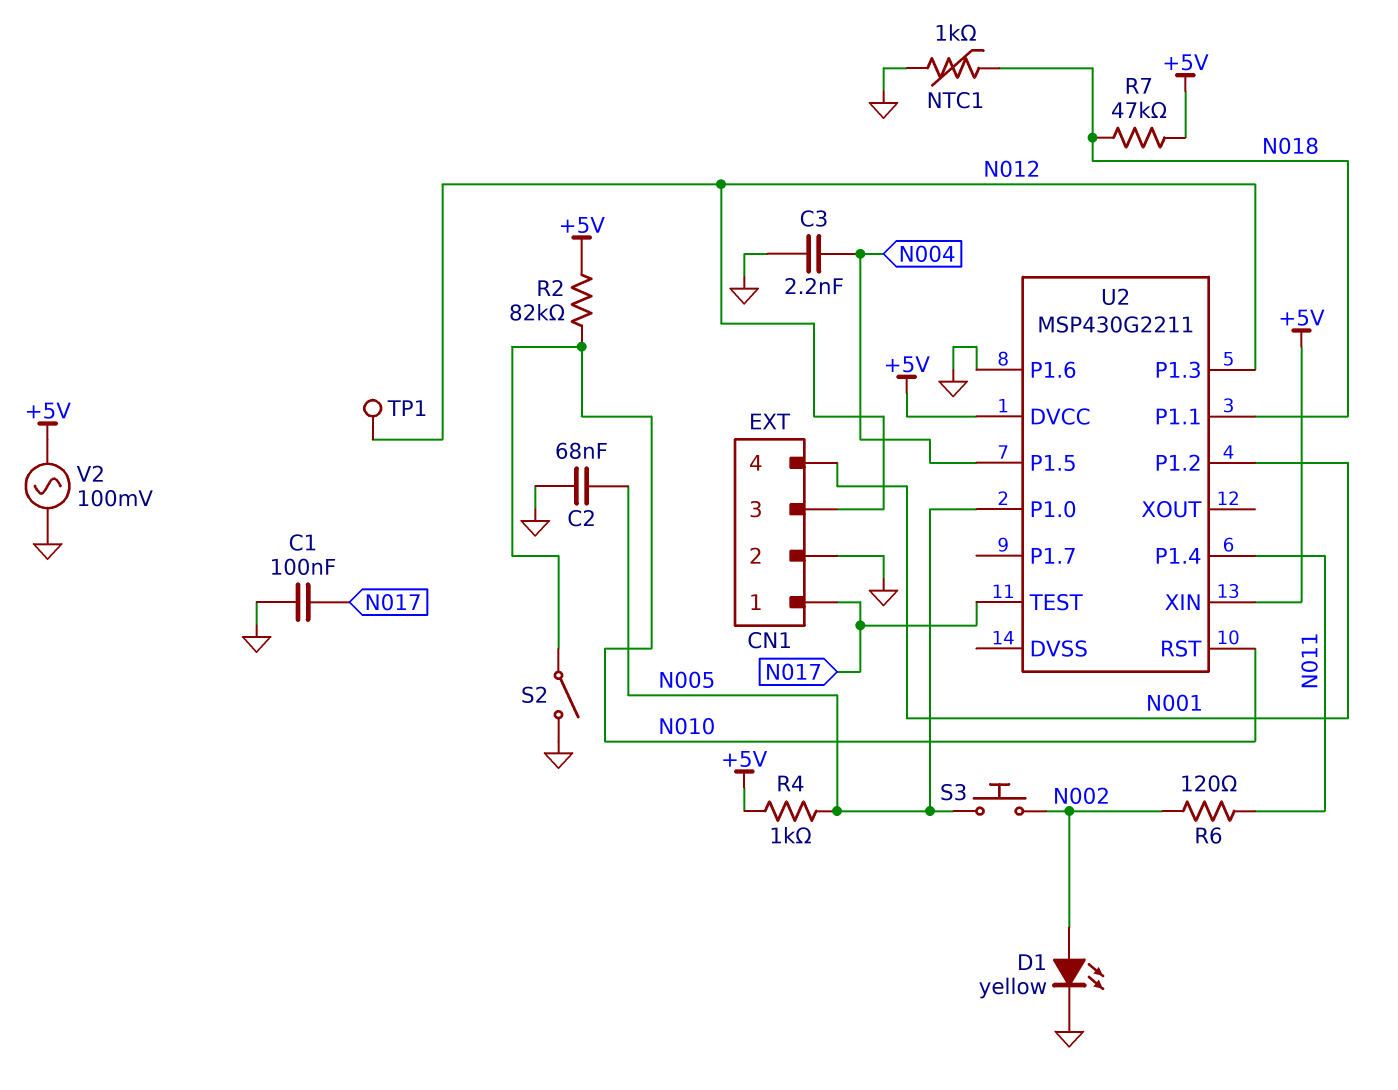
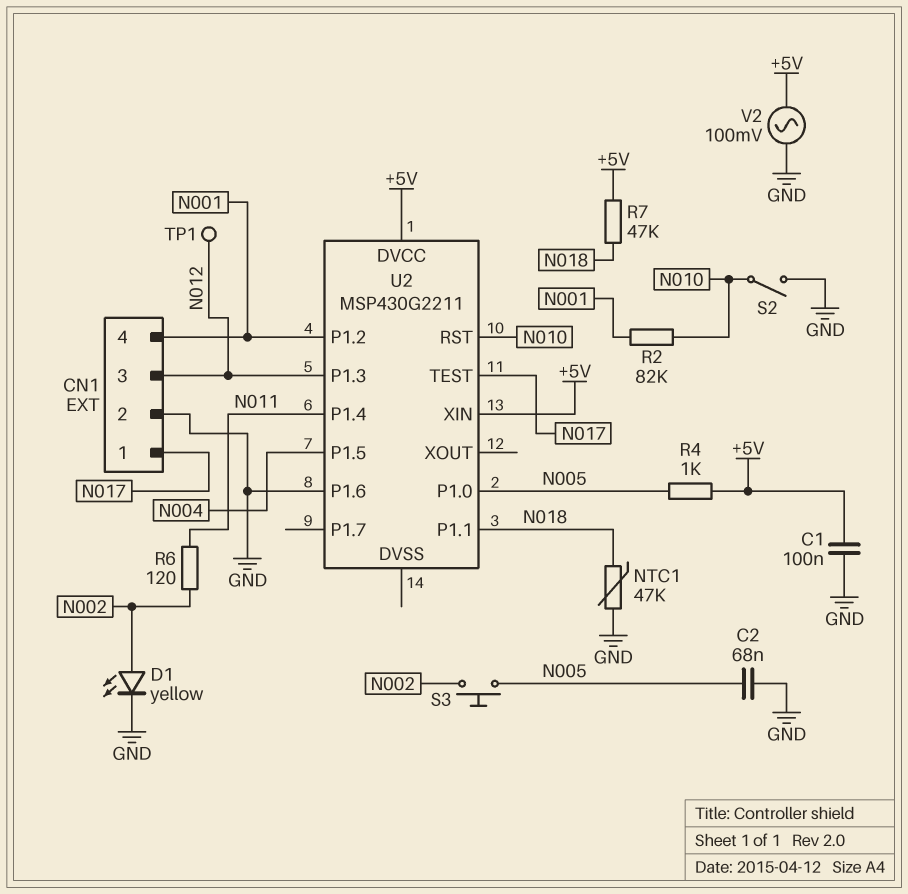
C1: 100nF (GND, N017) -> 100nF (+5V, GND)
C3: 2.2nF (GND, N004) -> none
NTC1: 1k (GND, N018) -> 47k (GND, N018)
R2: 82k (+5V, N010) -> 82k (N001, N010)

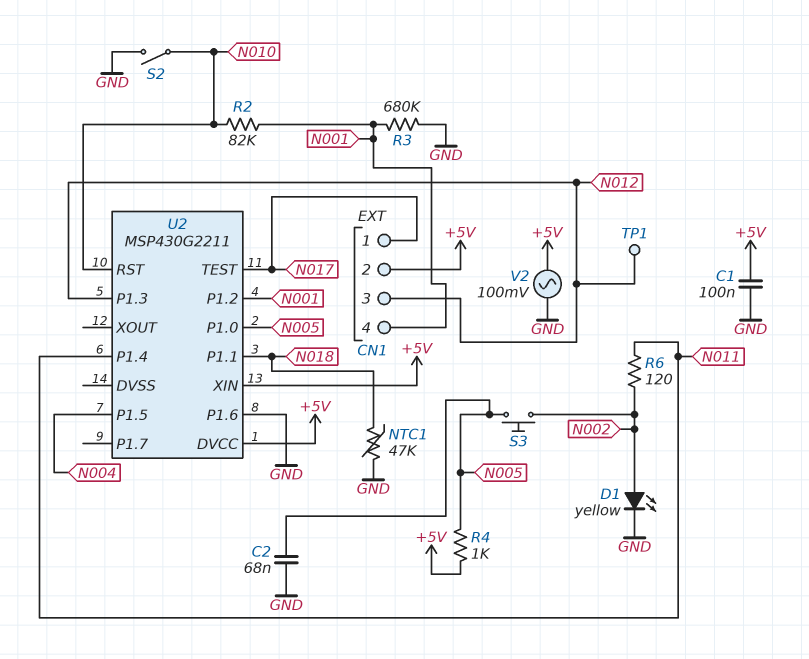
CN1 pin 2: GND -> +5V
R3: none -> 680k (GND, N001)
R7: 47k (+5V, N018) -> none

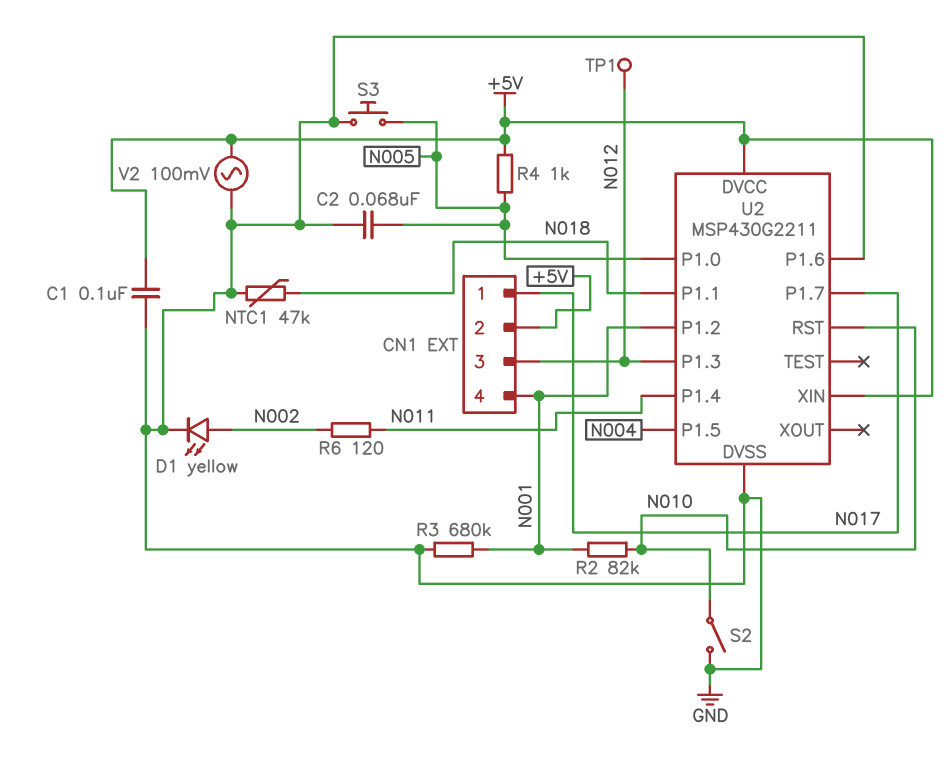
S3: button (N002, N005) -> button (GND, N005)
U2 pin DVSS: none -> GND
U2 pin P1.7: none -> N017
U2 pin TEST: N017 -> none

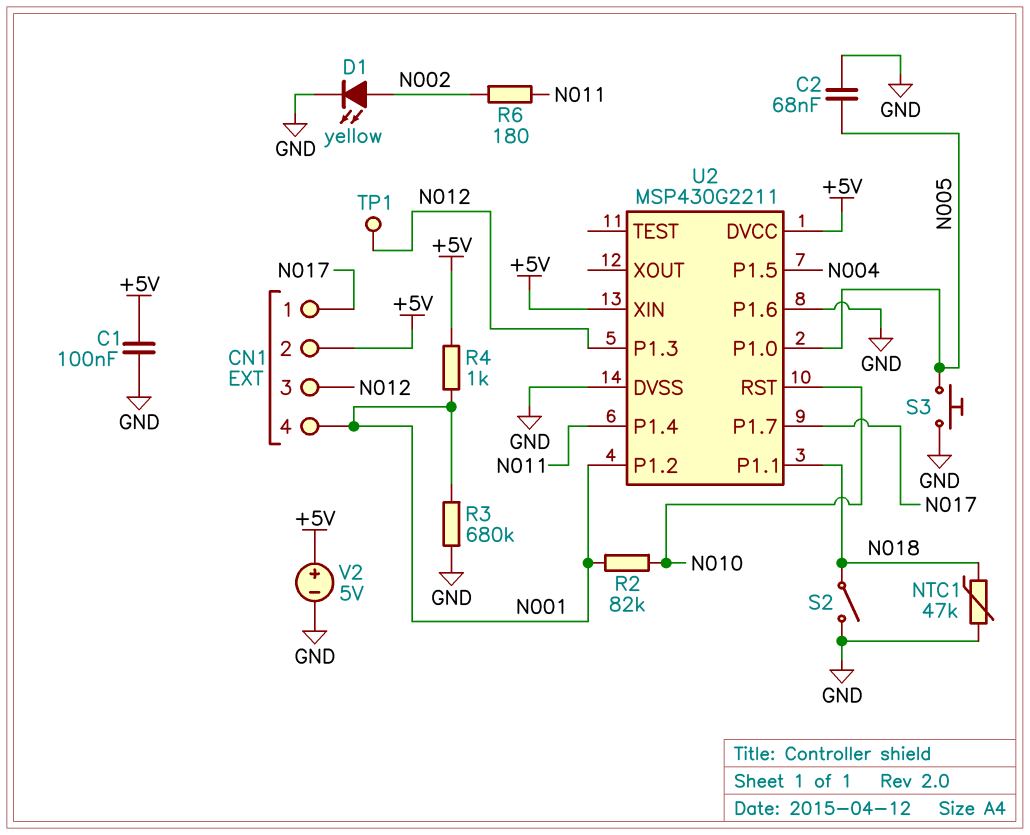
R4: 1k (+5V, N005) -> 1k (+5V, N001)
R6: 120 (N002, N011) -> 180 (N002, N011)
S2: switch (GND, N010) -> switch (GND, N018)
V2: AC 100mV (+5V, GND) -> 5V (plus +5V, minus GND)

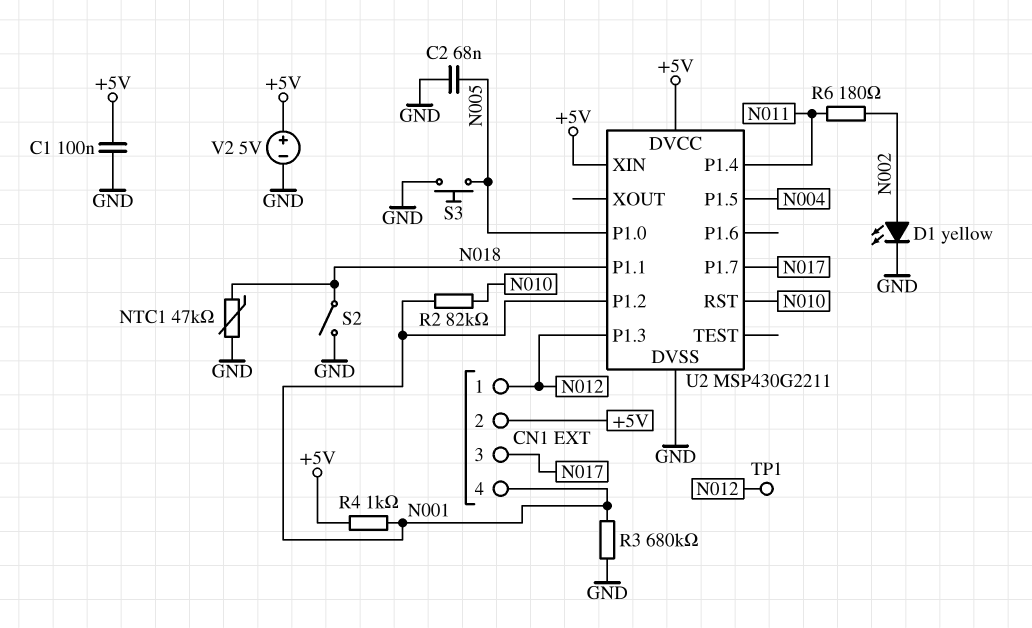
CN1 pin 1: N017 -> N012
CN1 pin 3: N012 -> N017
U2 pin P1.6: GND -> none

